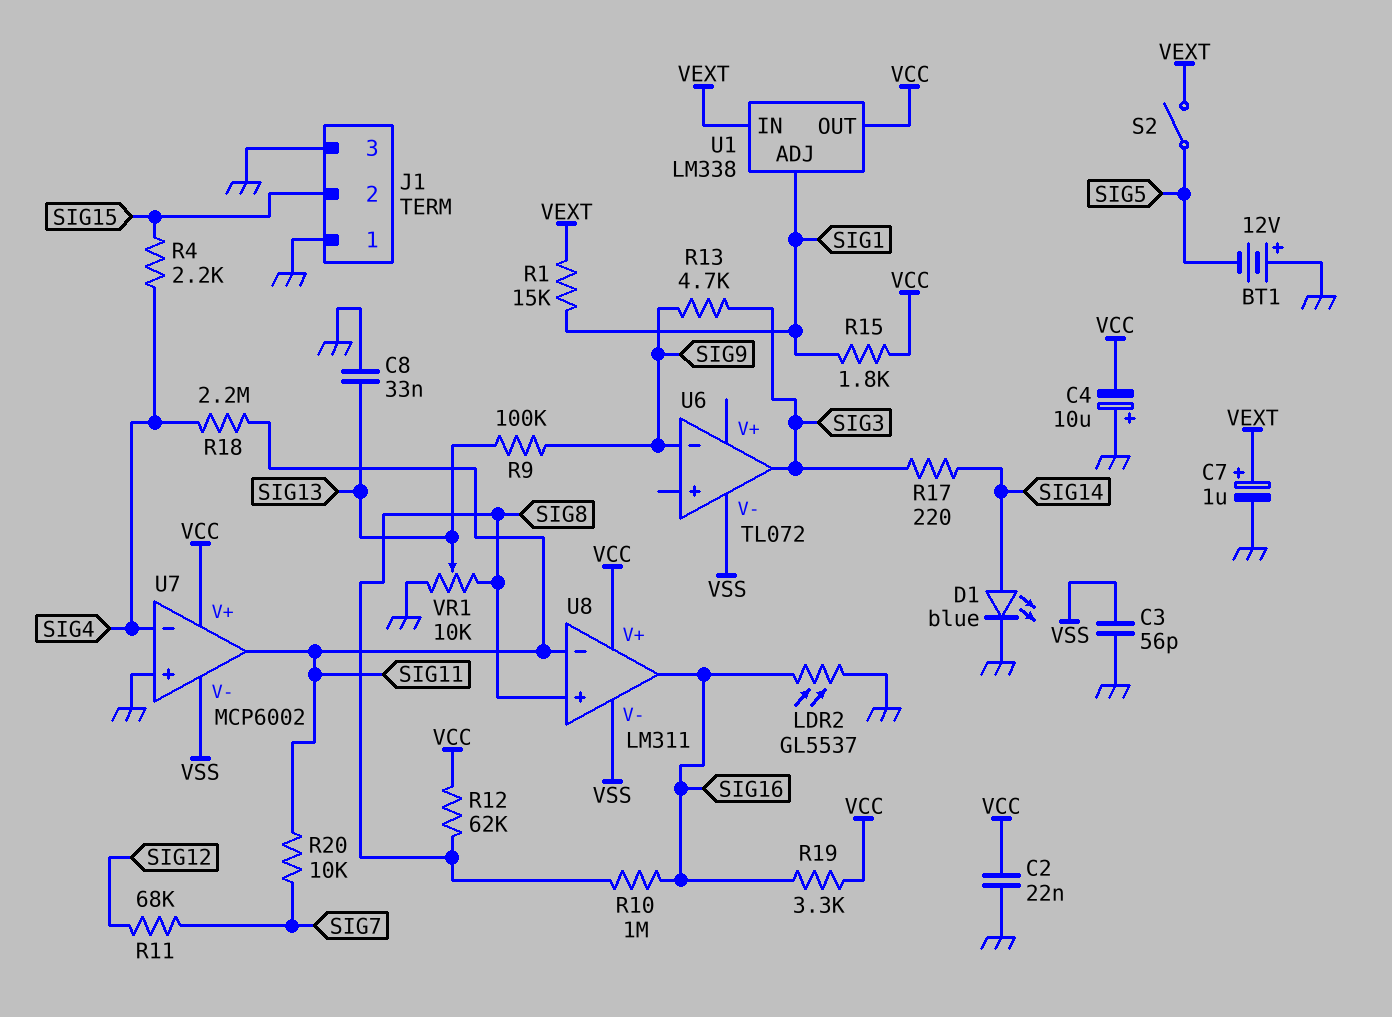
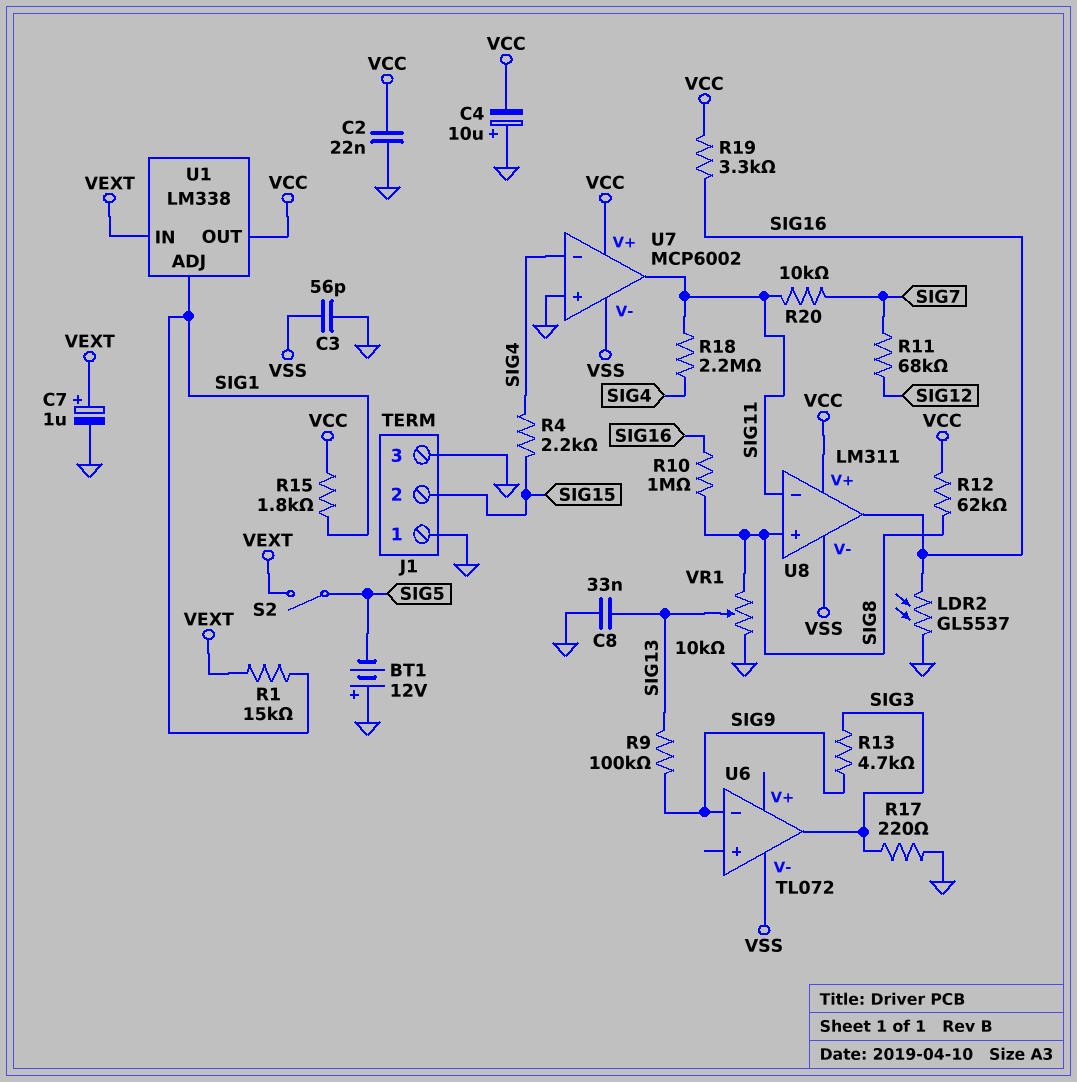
D1: LED blue (A SIG14, K GND) -> none
R17: 220 (SIG3, SIG14) -> 220 (GND, SIG3)

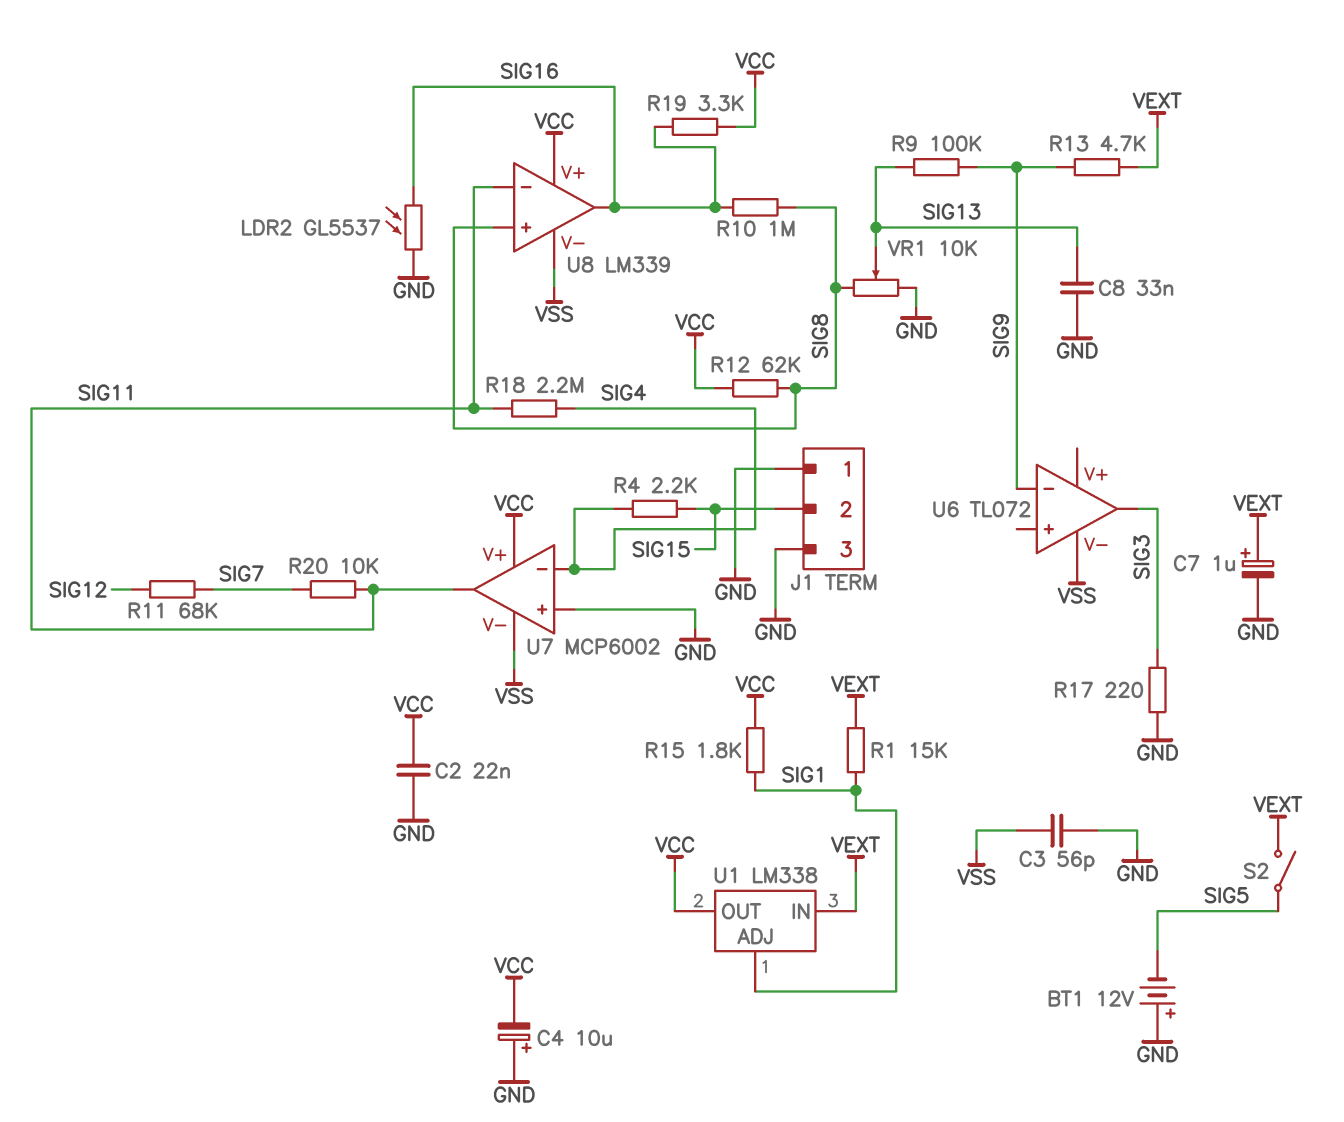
R13: 4.7k (SIG3, SIG9) -> 4.7k (SIG9, VEXT)
U8: LM311 -> LM339

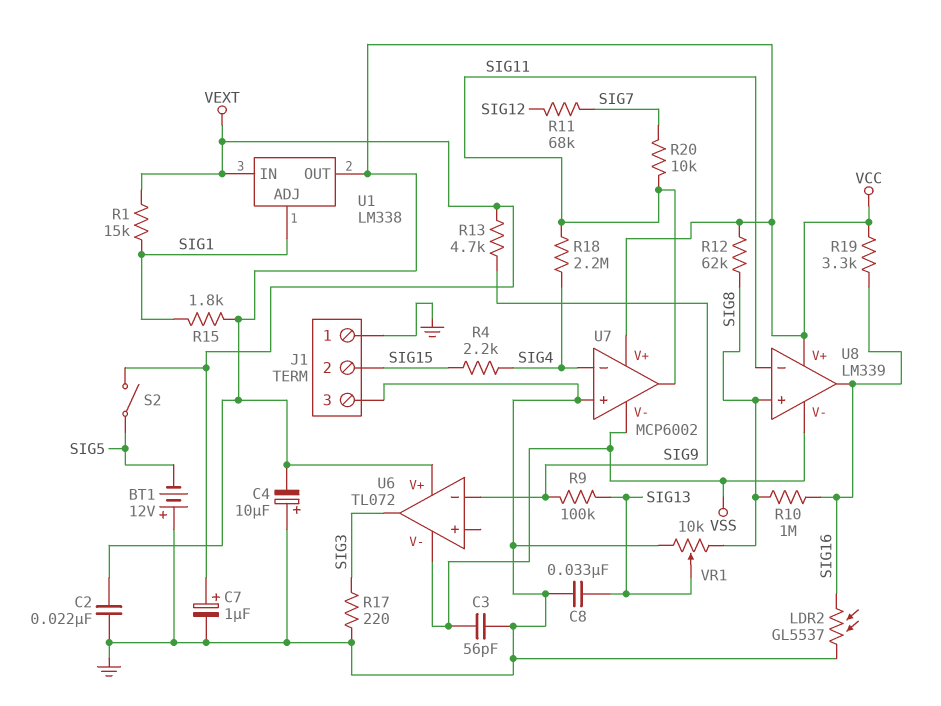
U6 pin V+: none -> VCC

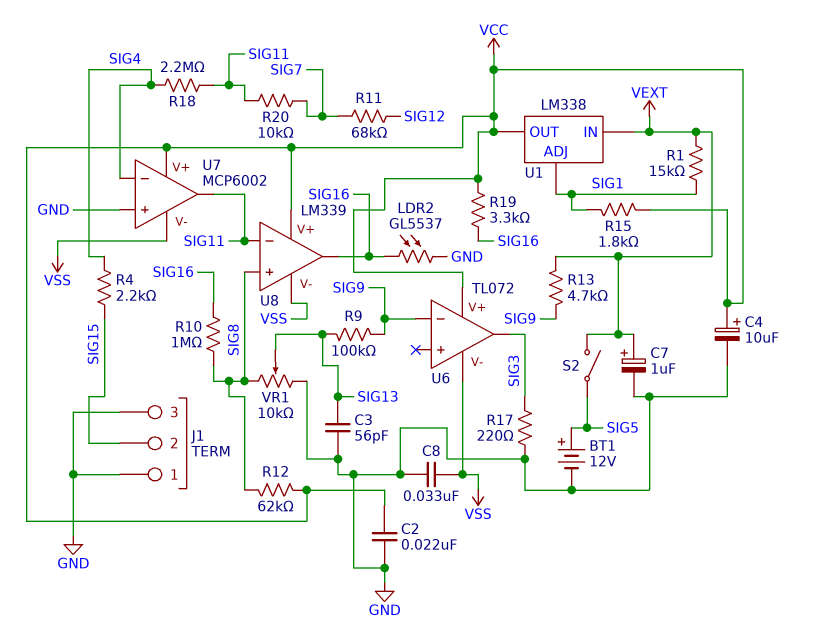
BT1: 12V (plus GND, minus SIG5) -> 12V (plus SIG5, minus GND)
C3: 56pF (GND, VSS) -> 56pF (GND, SIG13)
C4: 10uF (plus GND, minus VCC) -> 10uF (plus VCC, minus GND)
C8: 33nF (GND, SIG13) -> 33nF (GND, VSS)

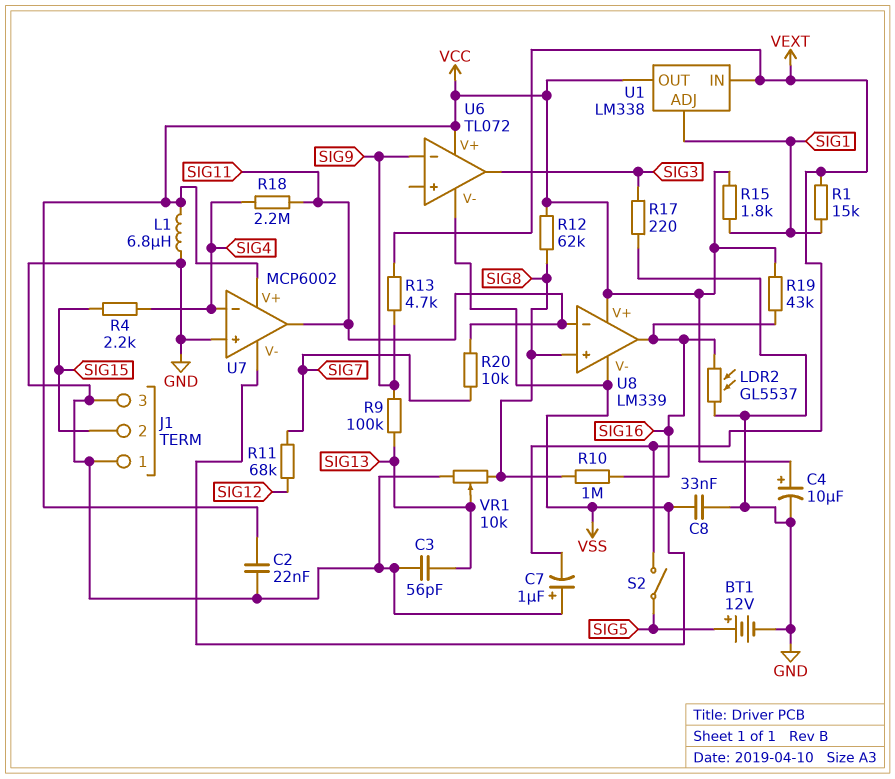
C7: 1uF (plus VEXT, minus GND) -> 1uF (plus GND, minus VEXT)
L1: none -> 6.8uH (GND, VCC)
R19: 3.3k (SIG16, VCC) -> 43k (SIG16, VCC)

